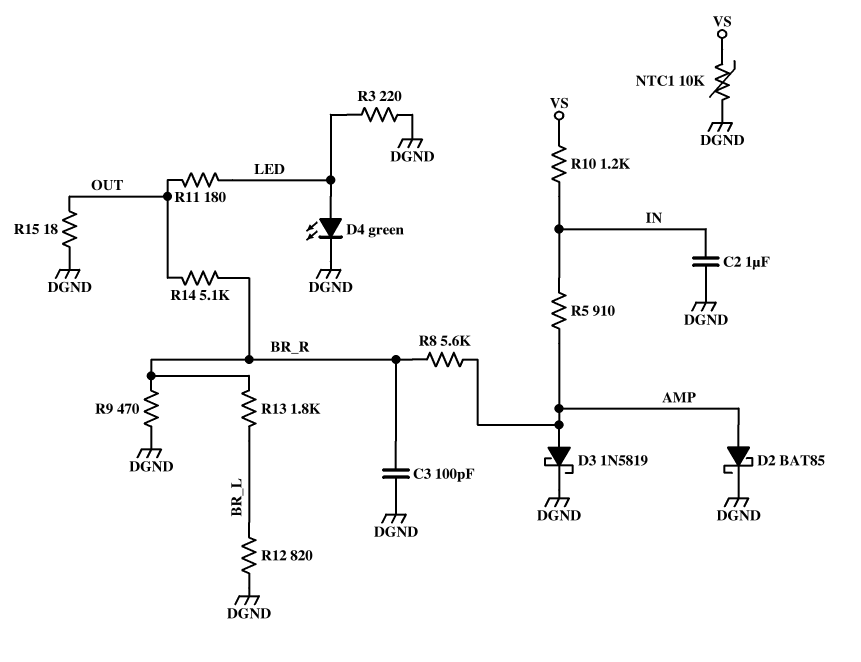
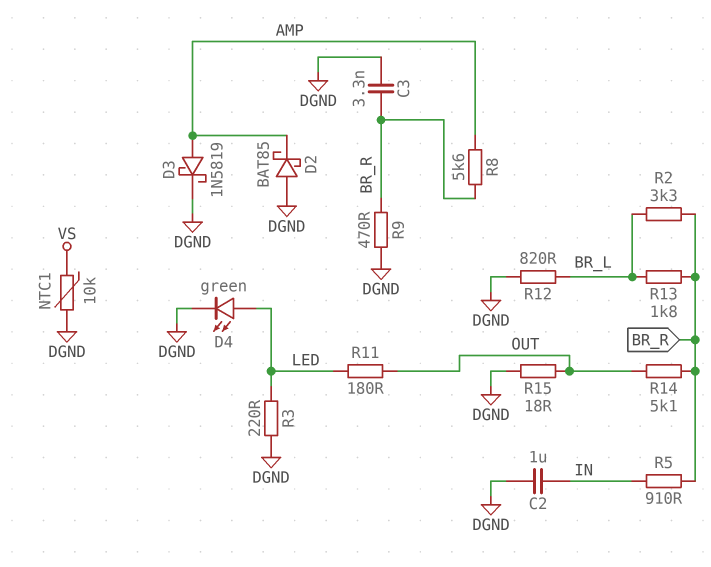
C3: 100pF (BR_R, DGND) -> 3.3nF (BR_R, DGND)
D2: schottky BAT85 (A AMP, K DGND) -> schottky BAT85 (A DGND, K AMP)
R2: none -> 3.3k (BR_L, BR_R)
R5: 910 (AMP, IN) -> 910 (BR_R, IN)
R10: 1.2k (IN, VS) -> none

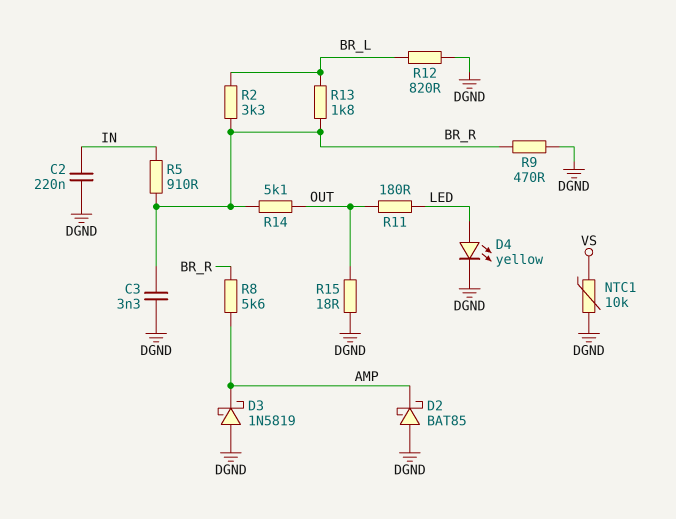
C2: 1uF (DGND, IN) -> 220nF (DGND, IN)
D3: schottky 1N5819 (A AMP, K DGND) -> schottky 1N5819 (A DGND, K AMP)
D4: LED green (A LED, K DGND) -> LED yellow (A LED, K DGND)
R3: 220 (DGND, LED) -> none

